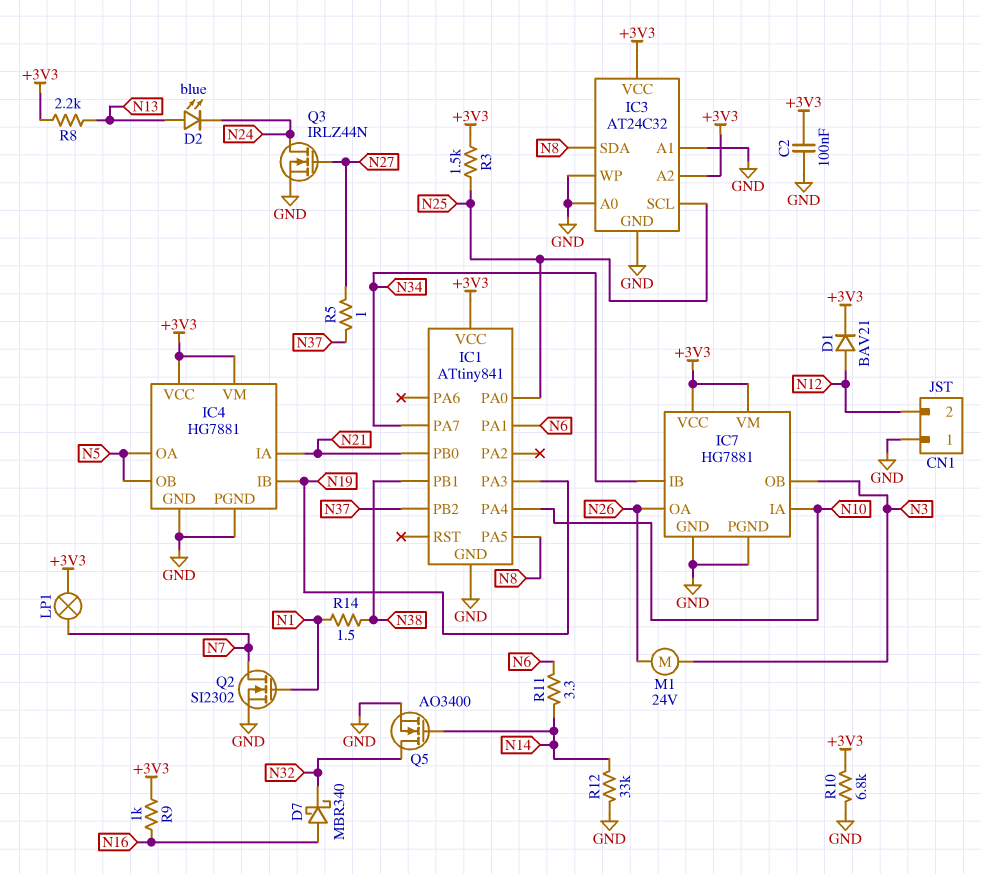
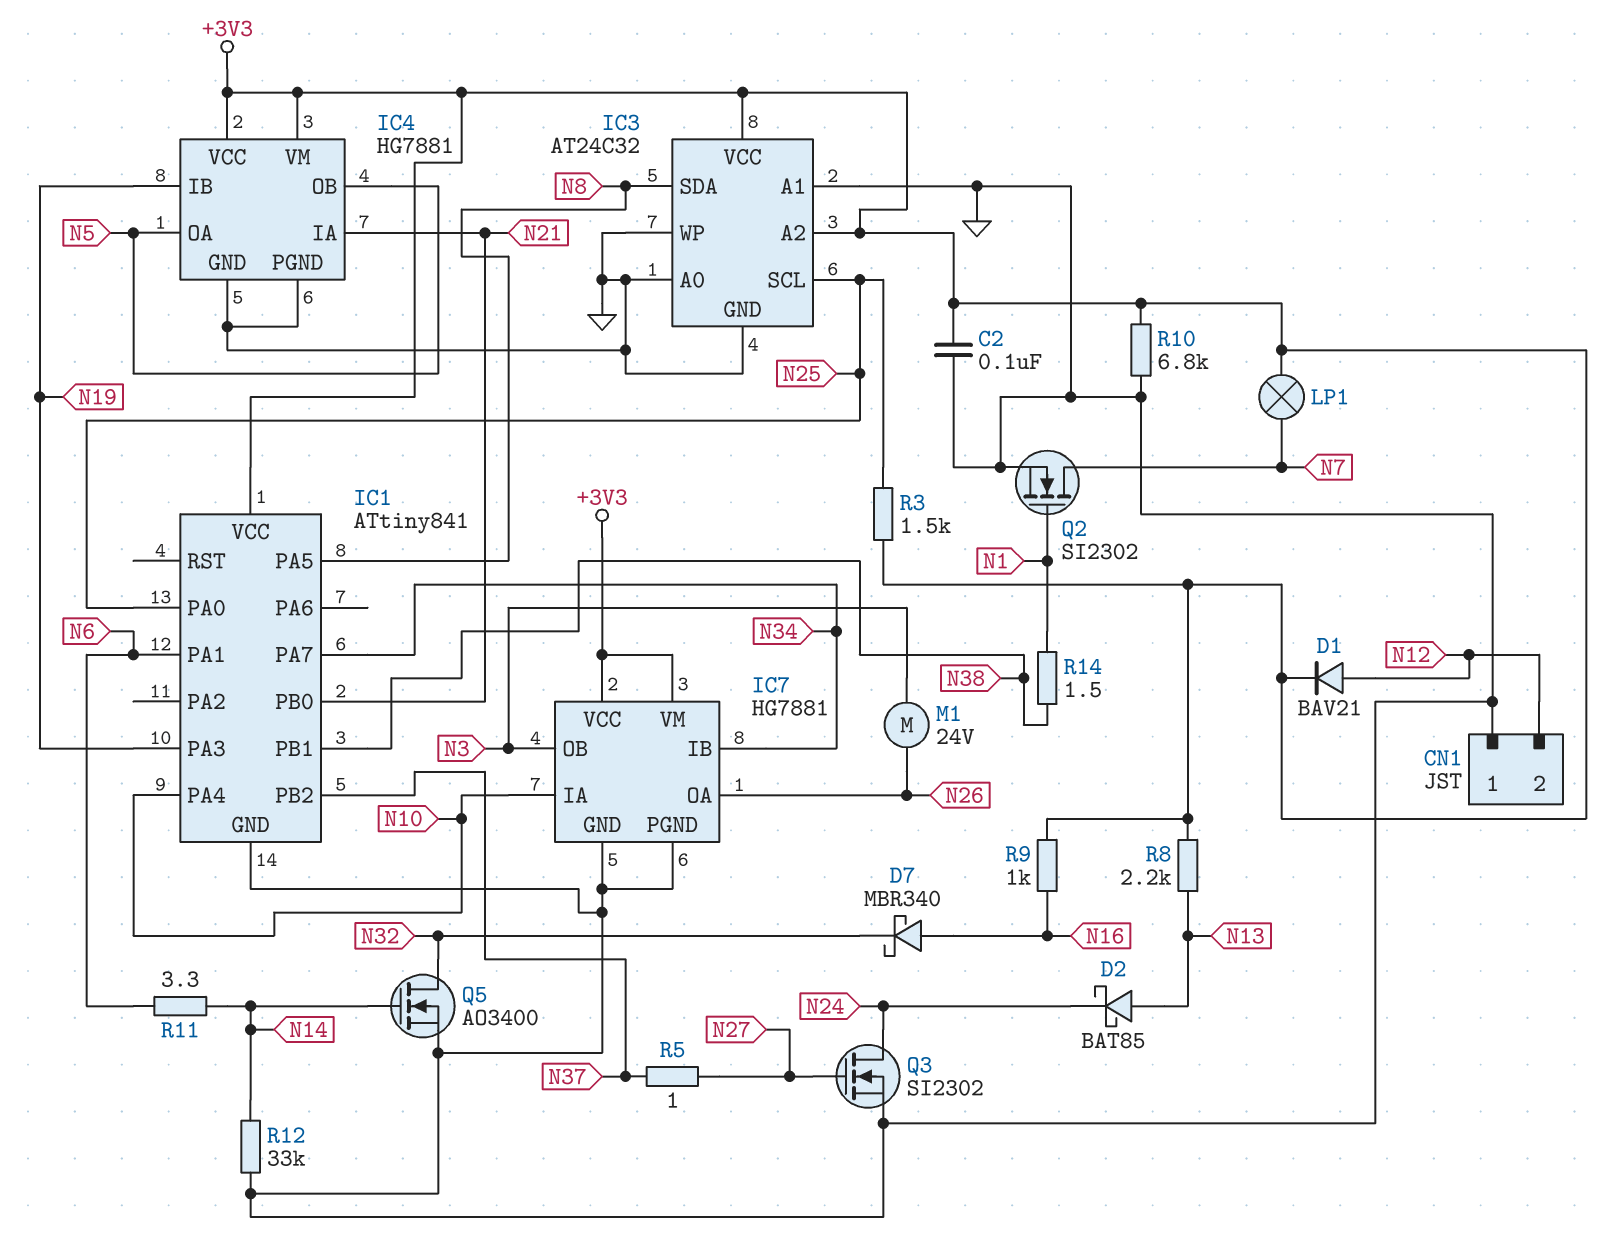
D2: LED blue (A N13, K N24) -> schottky BAT85 (A N13, K N24)
Q3: NMOS IRLZ44N (G N27, D N24, S GND) -> NMOS SI2302 (G N27, D N24, S GND)

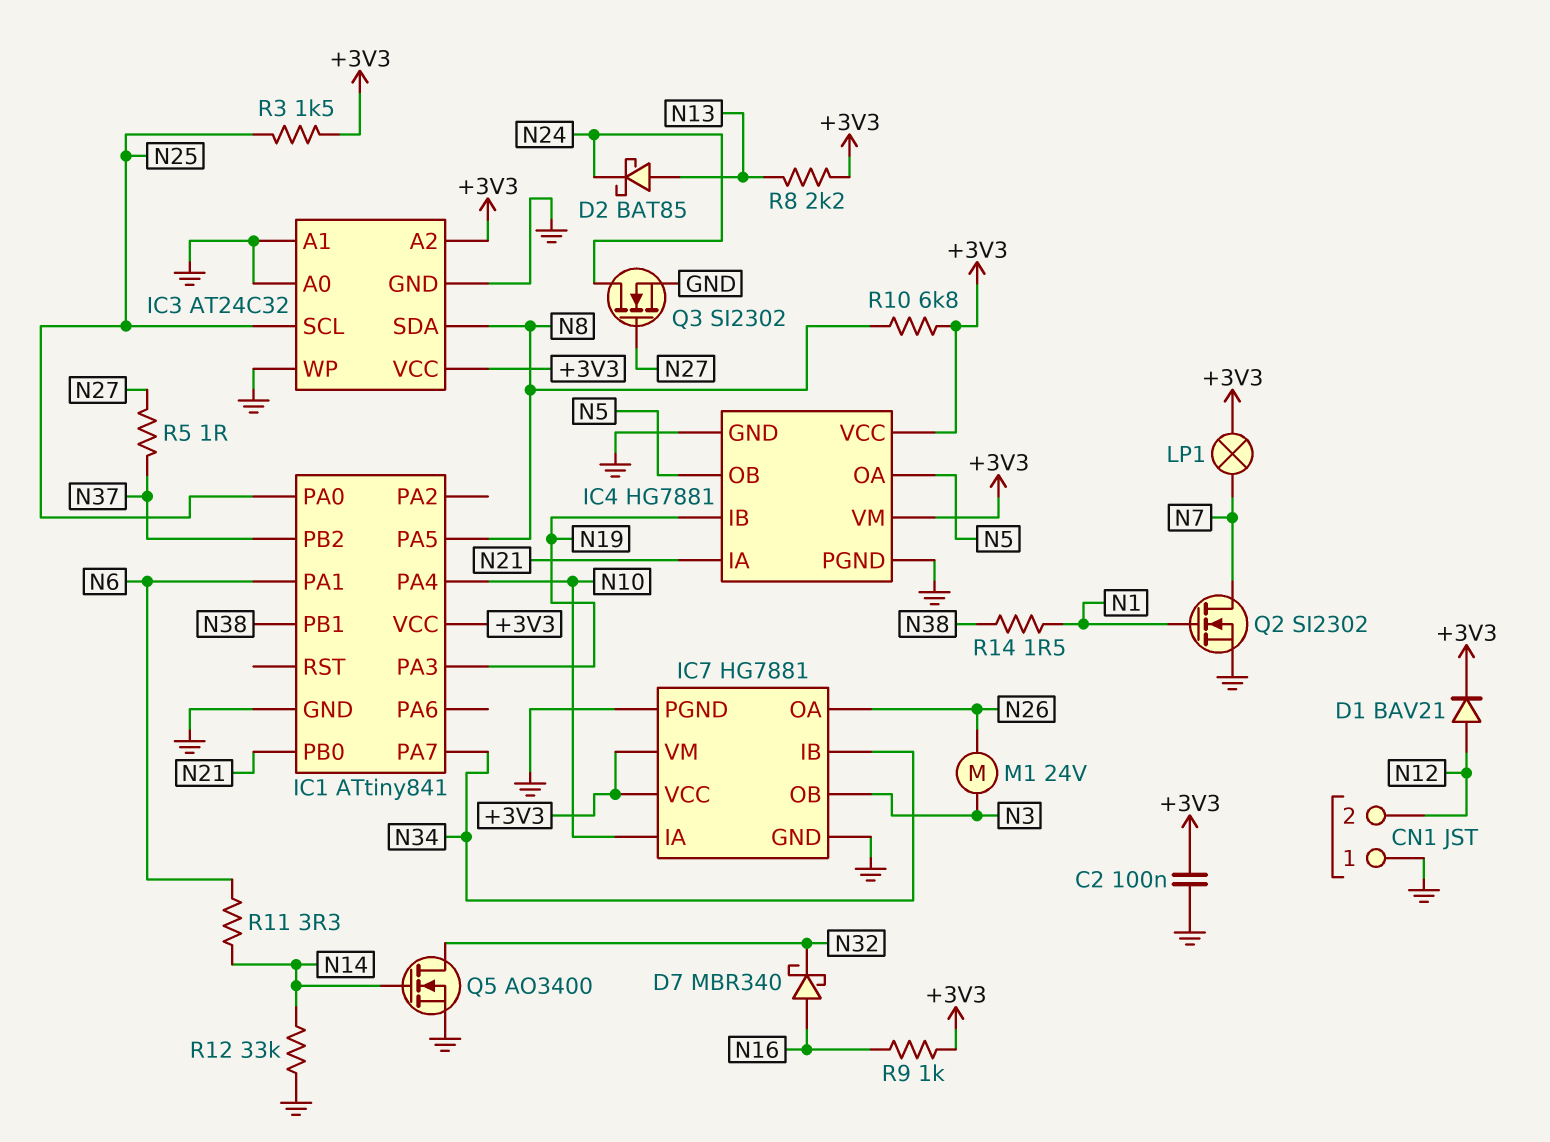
R10: 6.8k (+3V3, GND) -> 6.8k (+3V3, N8)

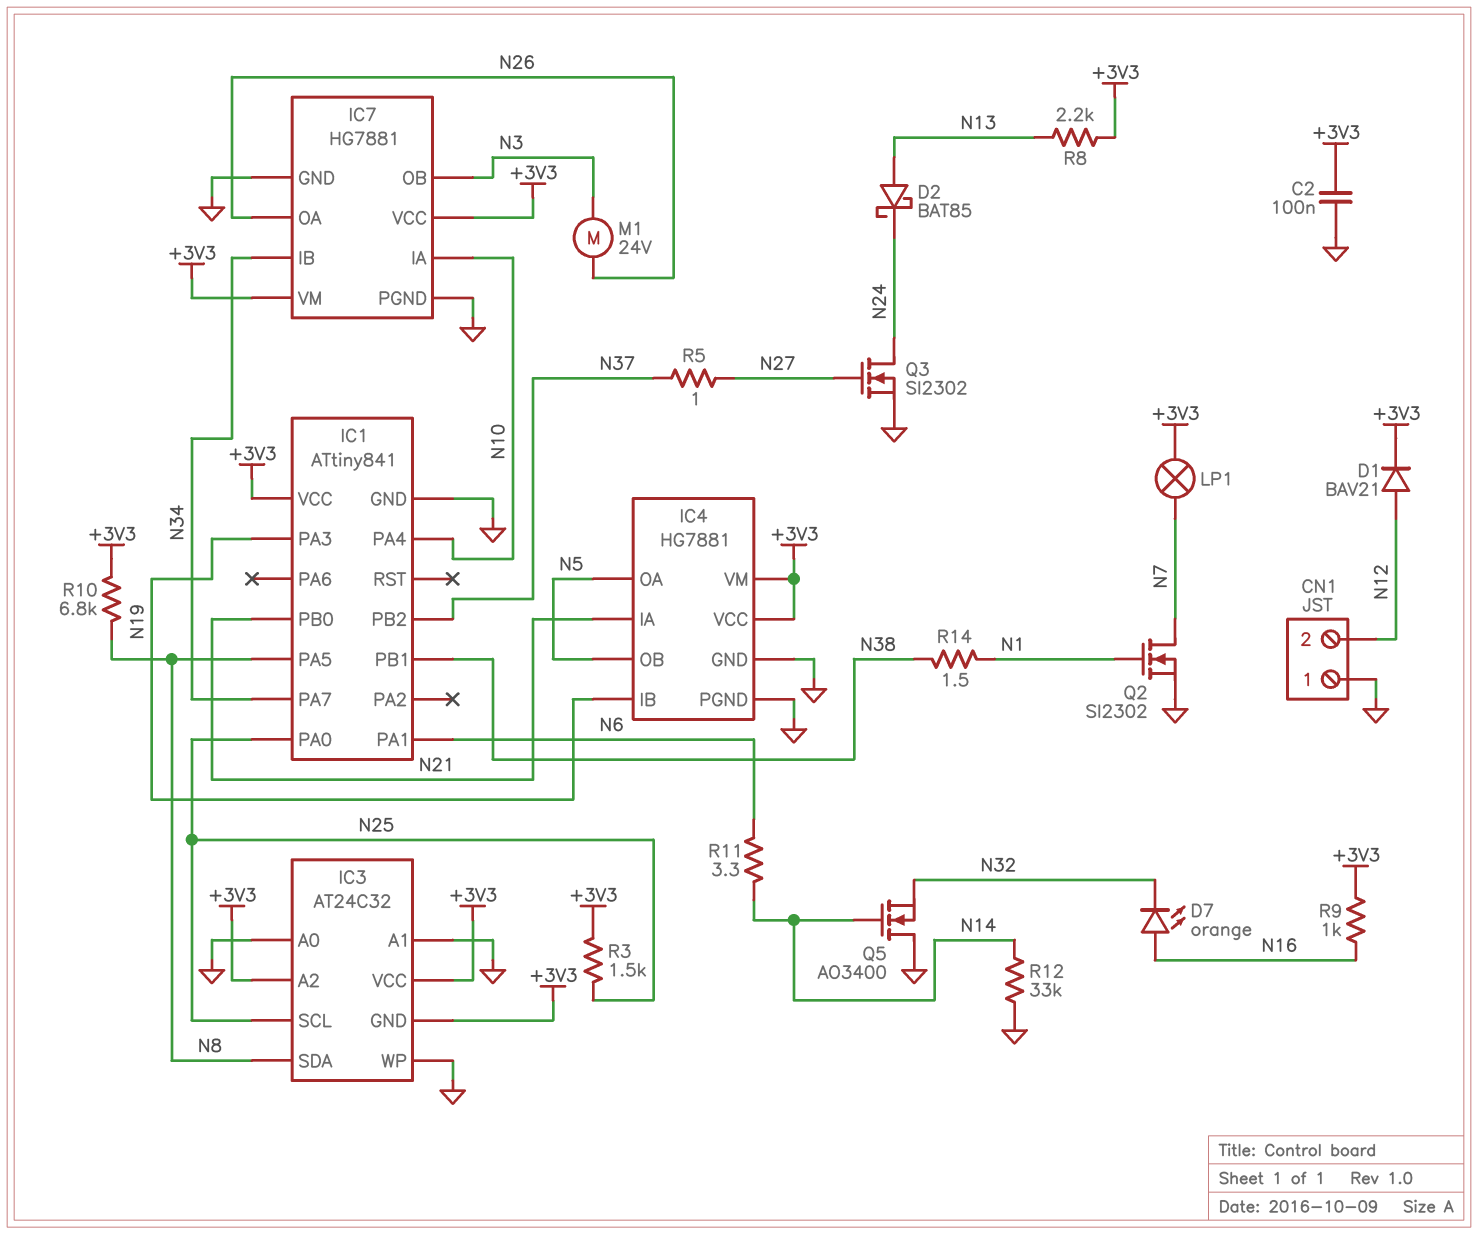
D7: schottky MBR340 (A N16, K N32) -> LED orange (A N16, K N32)
IC3 pin GND: GND -> +3V3
Q5: NMOS AO3400 (G N14, D N32, S GND) -> NMOS AO3400 (G N14, D GND, S N32)

